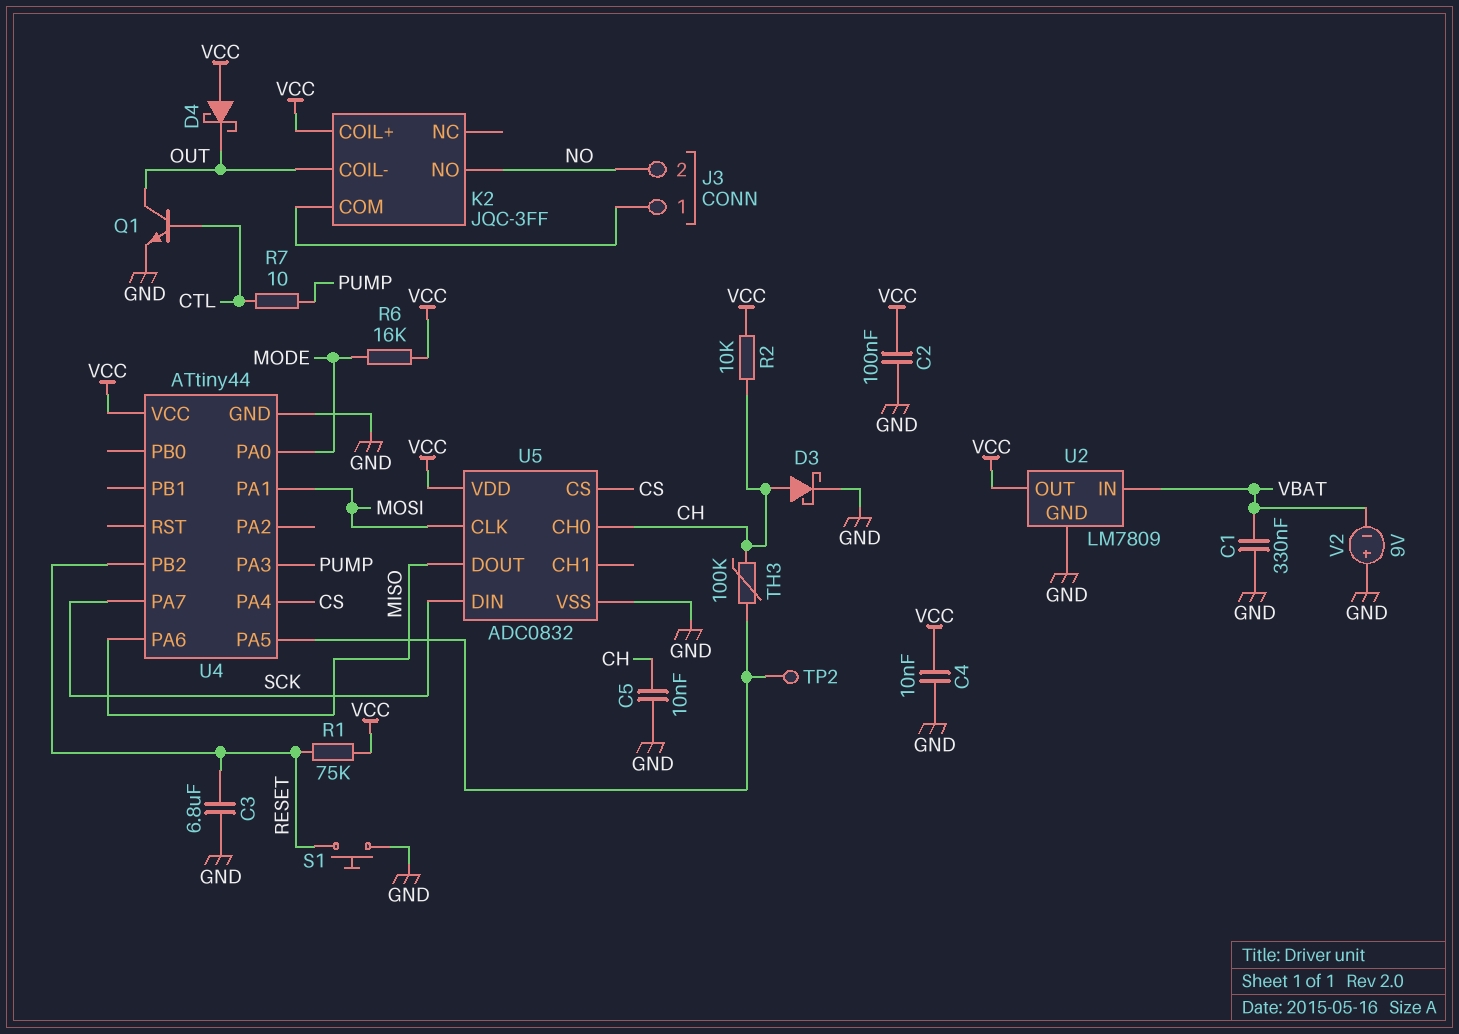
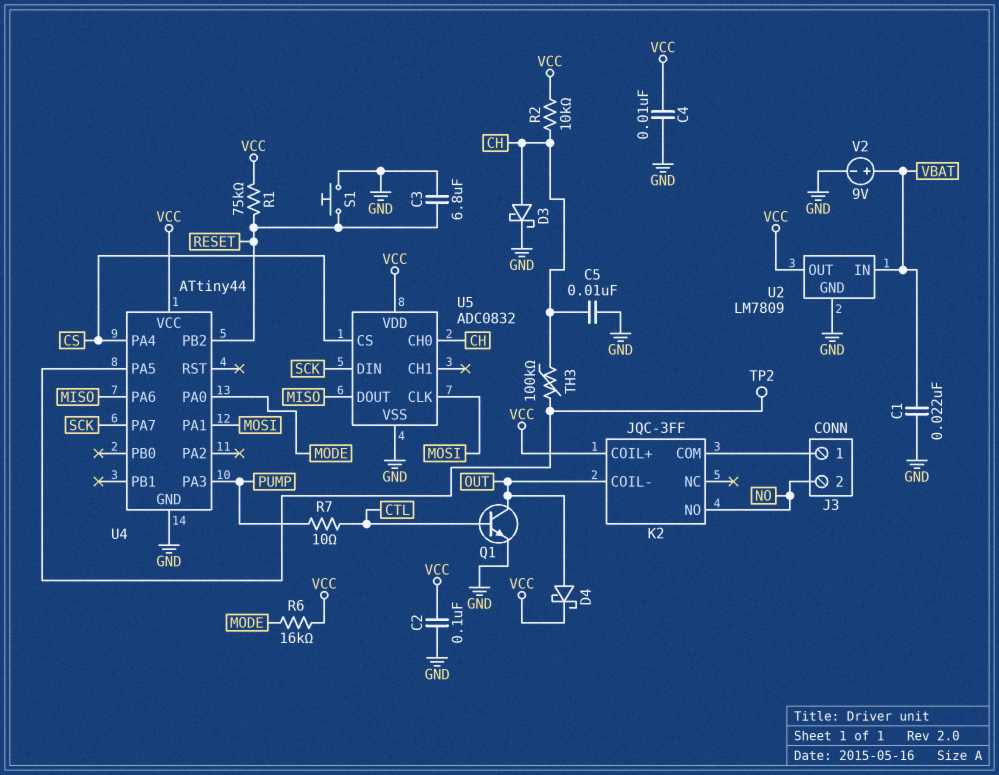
C1: 330nF (GND, VBAT) -> 22nF (GND, VBAT)
D4: schottky (A VCC, K OUT) -> schottky (A OUT, K VCC)
V2: 9V (plus GND, minus VBAT) -> 9V (plus VBAT, minus GND)

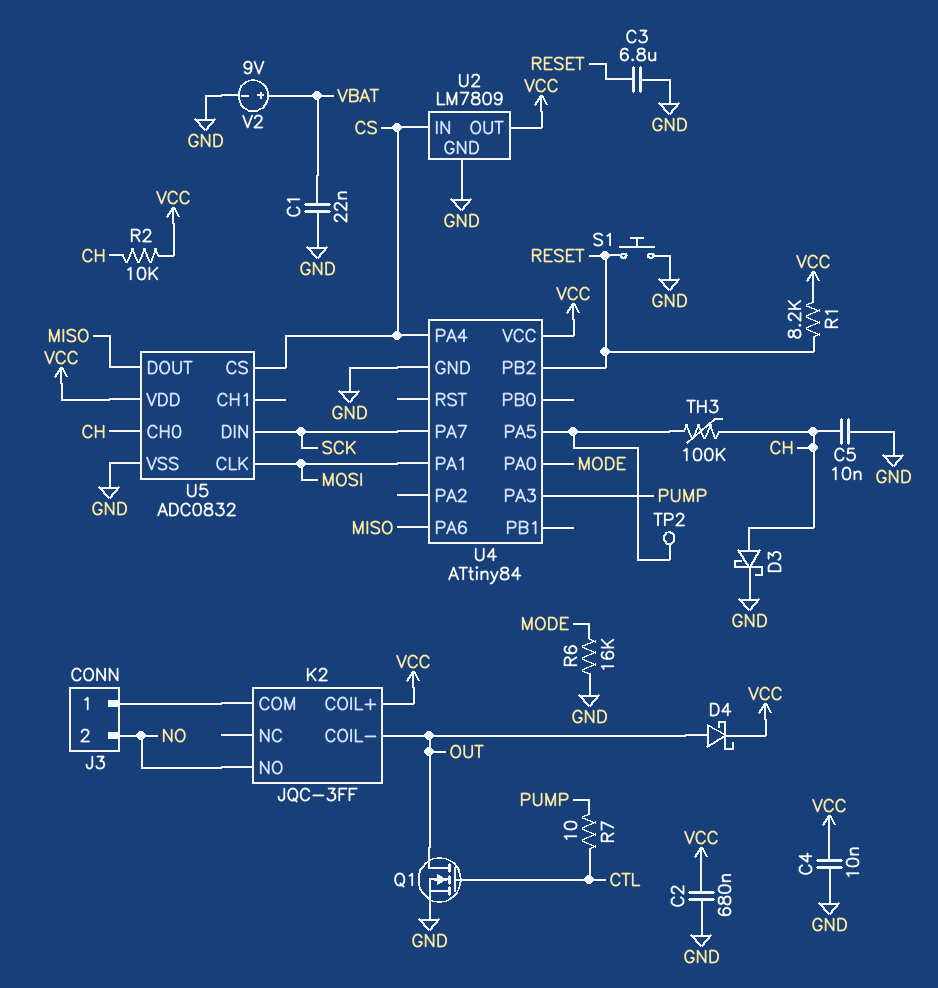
C2: 100nF (GND, VCC) -> 680nF (GND, VCC)
Q1: NPN (B CTL, C OUT, E GND) -> NMOS (G CTL, D OUT, S GND)
R1: 75k (RESET, VCC) -> 8.2k (RESET, VCC)
R6: 16k (MODE, VCC) -> 16k (GND, MODE)
U2 pin IN: VBAT -> CS
U4: ATtiny44 -> ATtiny84

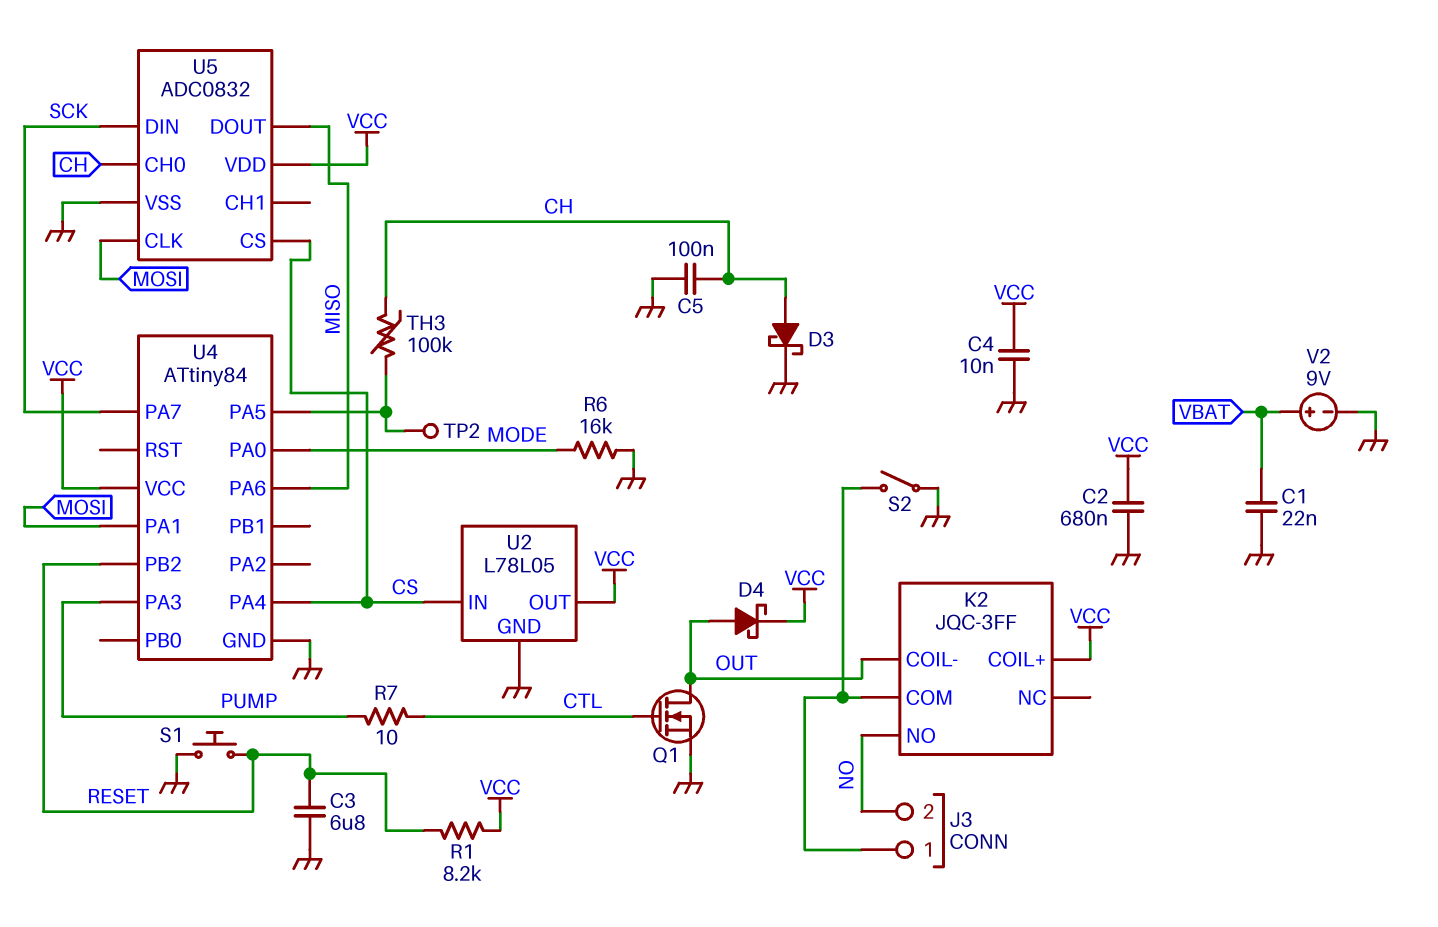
C5: 10nF (CH, GND) -> 100nF (CH, GND)
R2: 10k (CH, VCC) -> none
S2: none -> switch (GND, J3/1)
U2: LM7809 -> L78L05

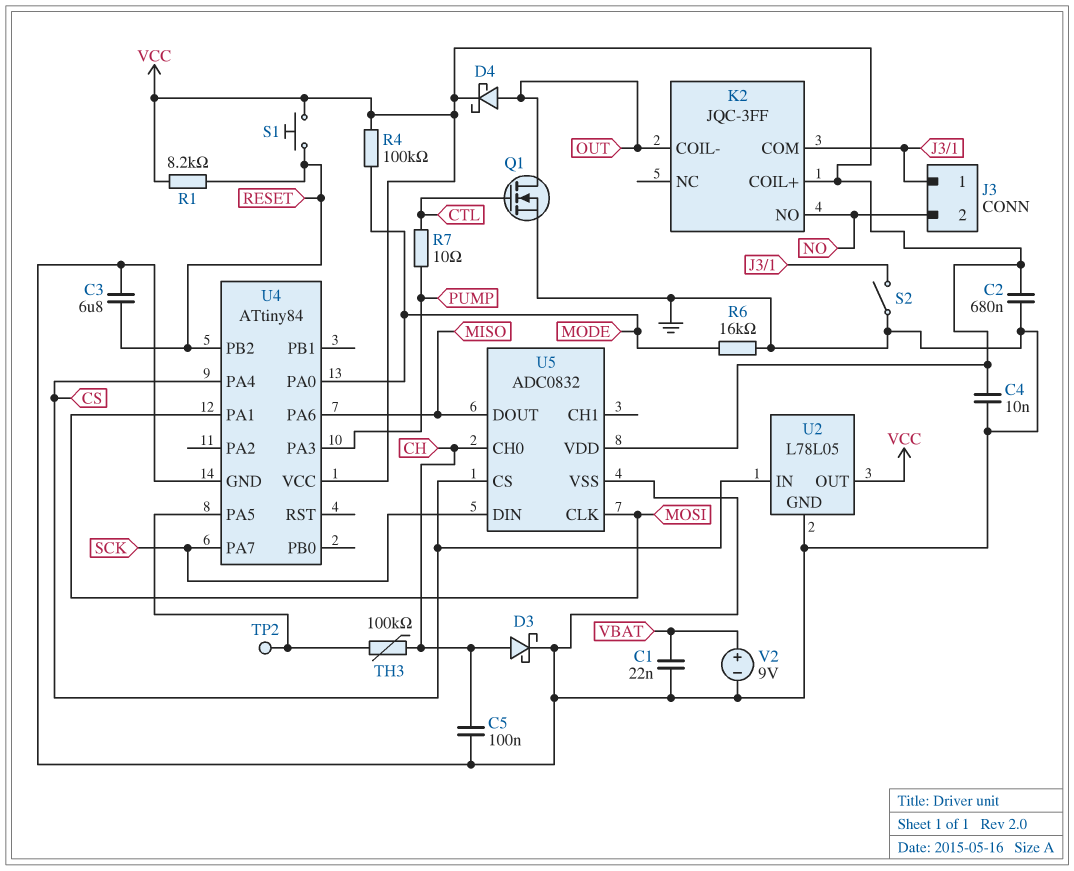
R4: none -> 100k (MODE, VCC)
S1: button (GND, RESET) -> button (RESET, VCC)

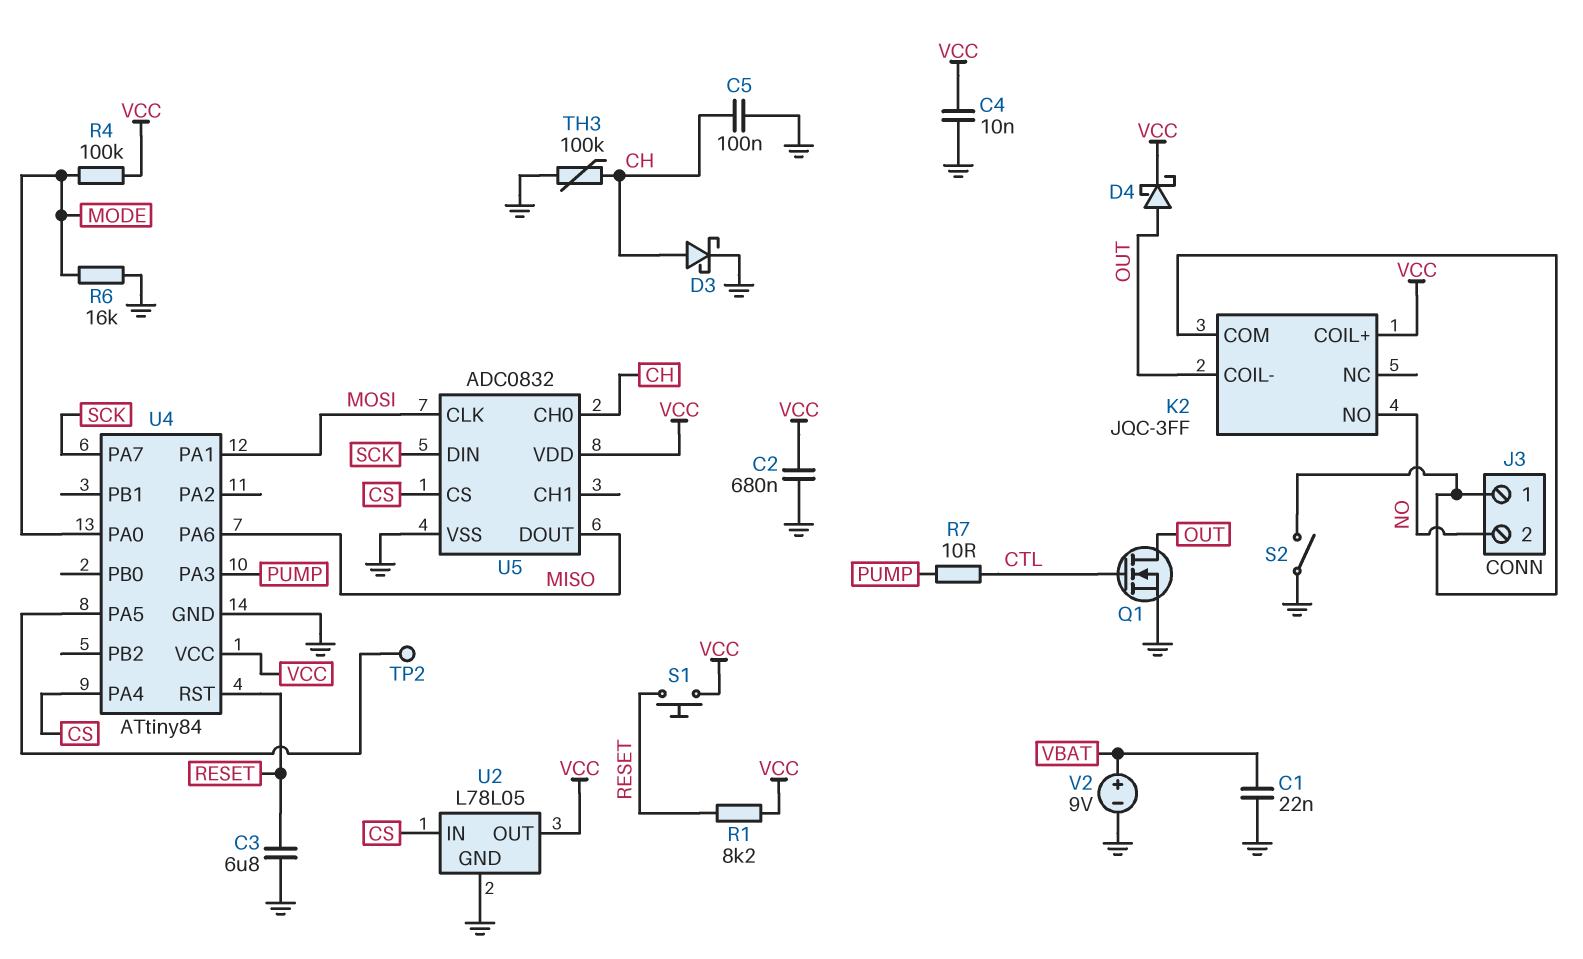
TH3: 100k (CH, U4/PA5) -> 100k (CH, GND)
U4 pin PB2: RESET -> none
U4 pin RST: none -> RESET

